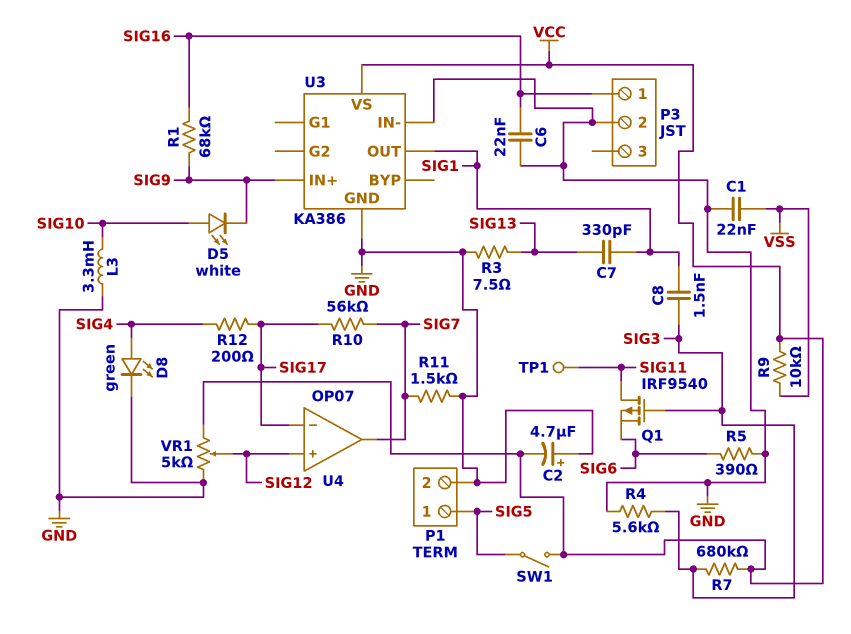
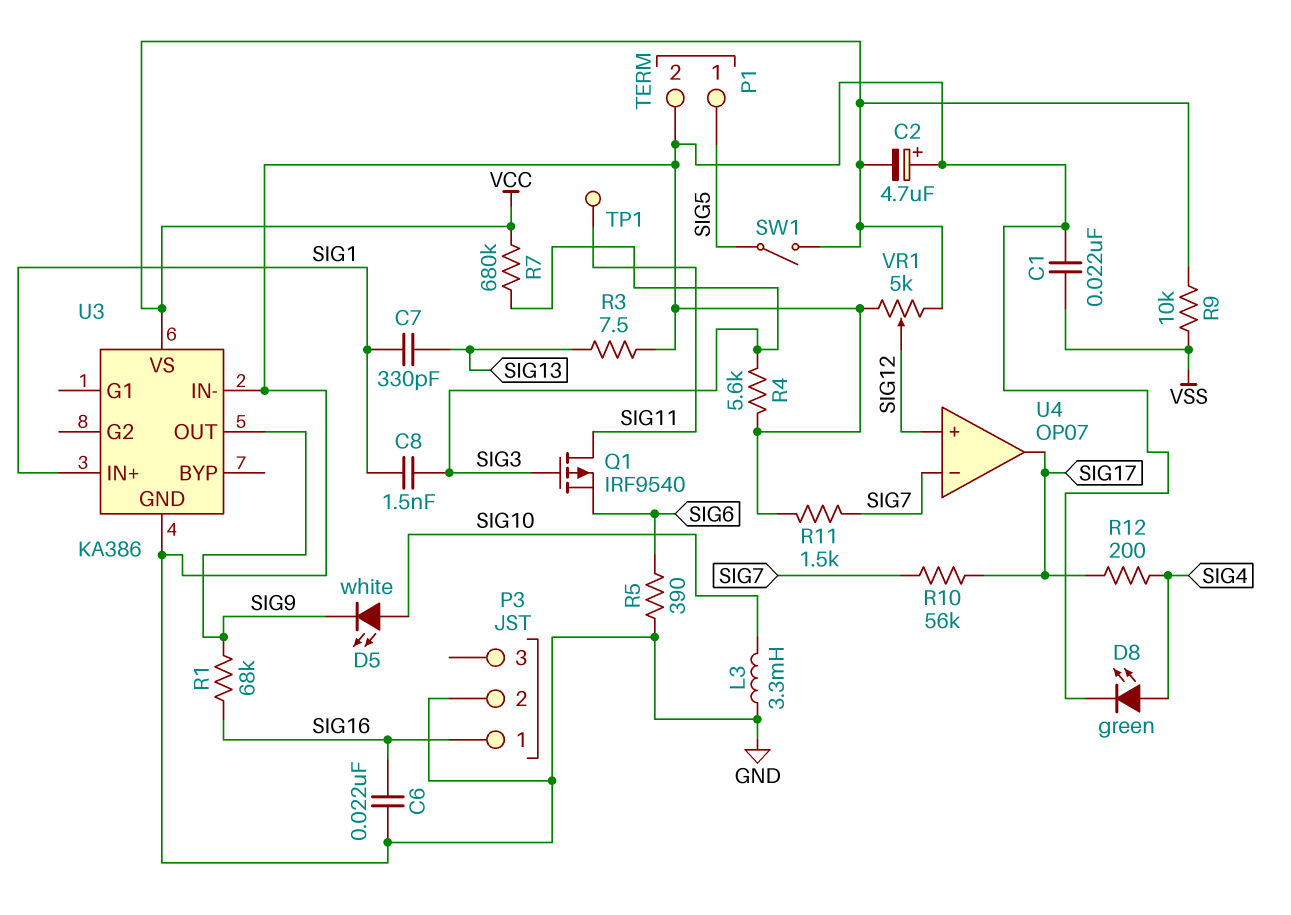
U3 pin IN+: SIG9 -> SIG1
U3 pin OUT: SIG1 -> SIG9
U4 pin in-: SIG17 -> SIG7
U4 pin out: SIG7 -> SIG17

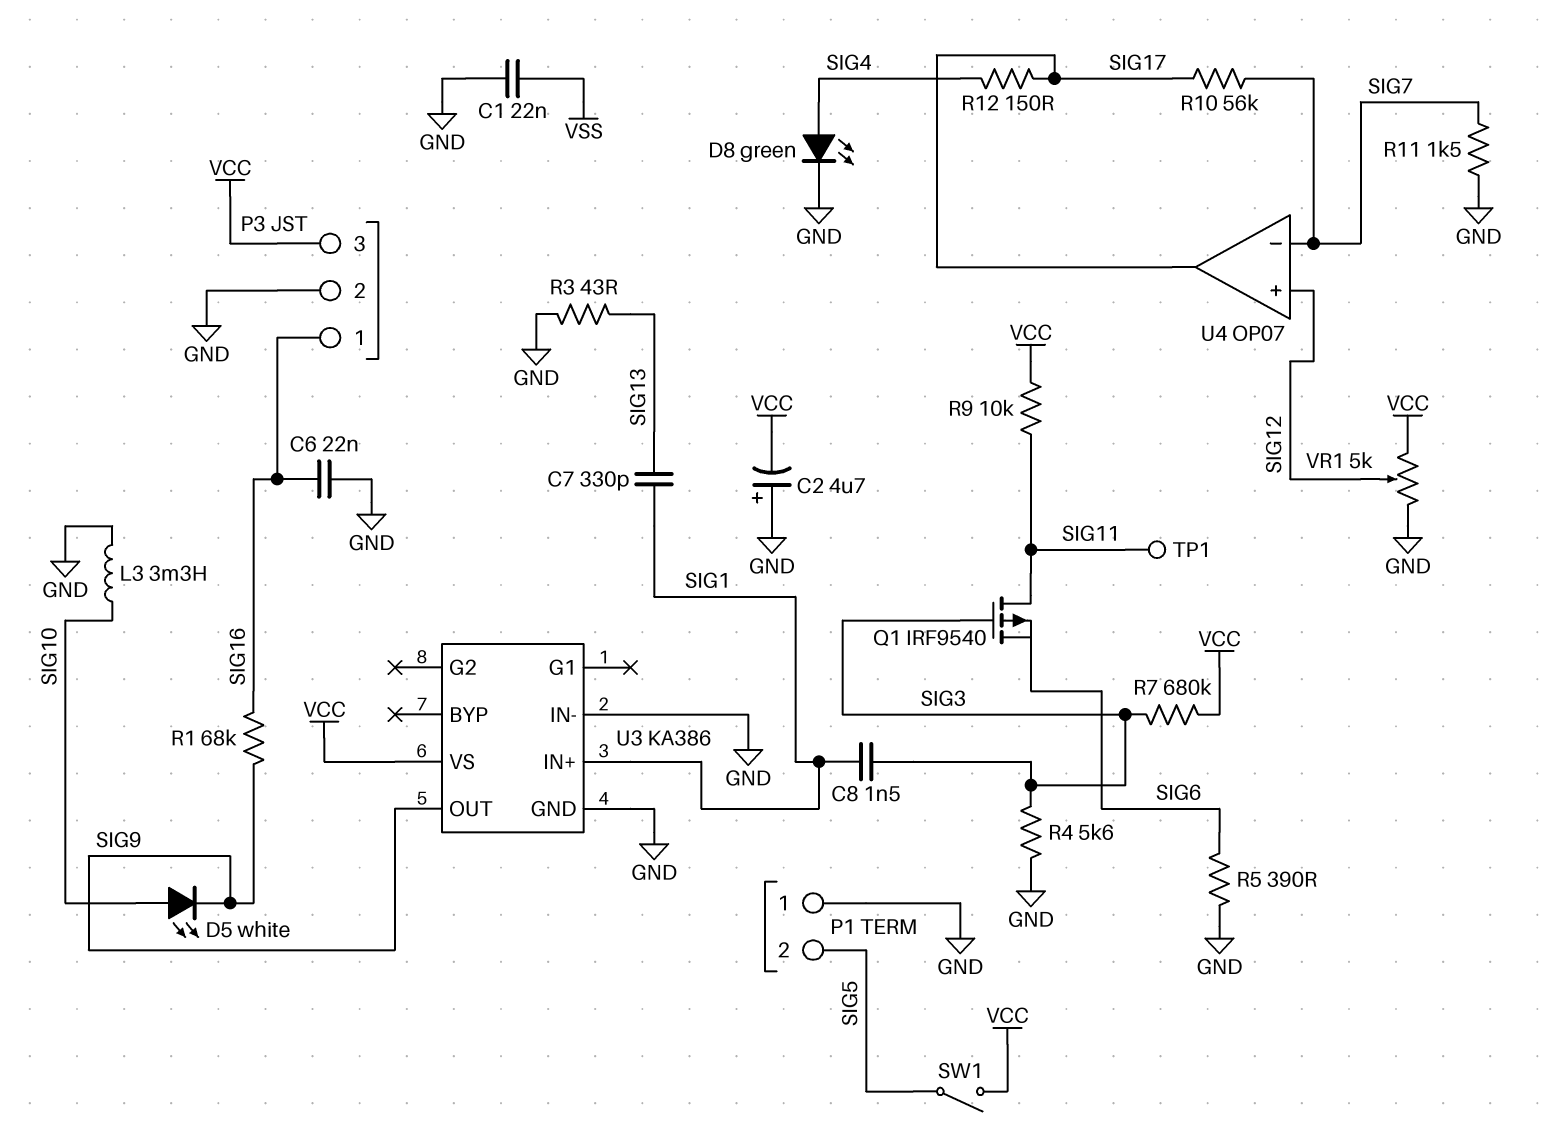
P1 pin 1: SIG5 -> GND
P1 pin 2: GND -> SIG5
P3 pin 3: none -> VCC
R3: 7.5 (GND, SIG13) -> 43 (GND, SIG13)
R9: 10k (VCC, VSS) -> 10k (SIG11, VCC)
R12: 200 (SIG4, SIG17) -> 150 (SIG4, SIG17)

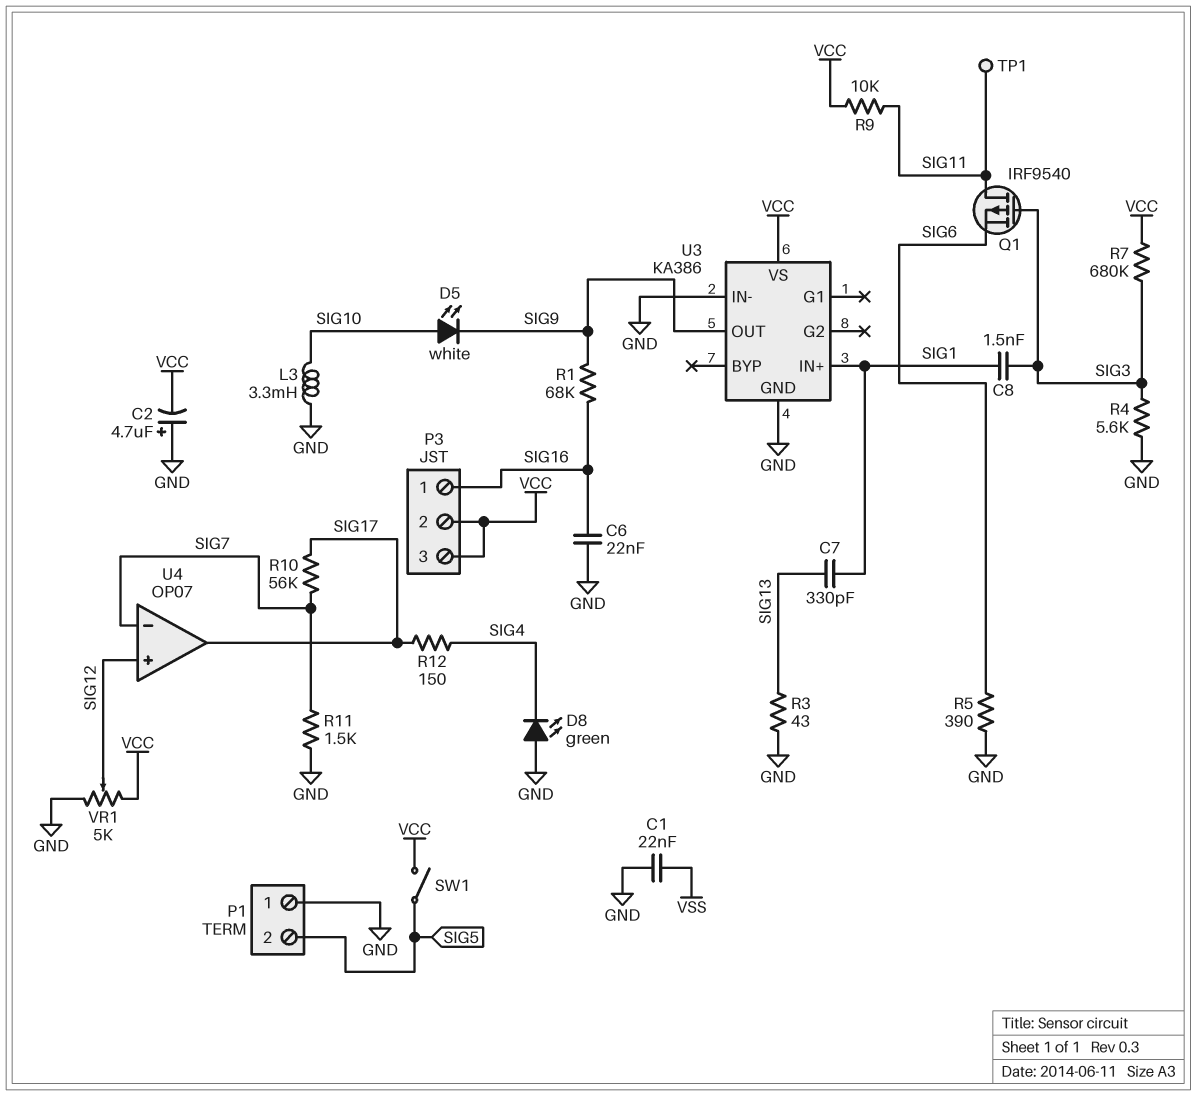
D8: LED green (A SIG4, K GND) -> LED green (A GND, K SIG4)
P3 pin 2: GND -> VCC

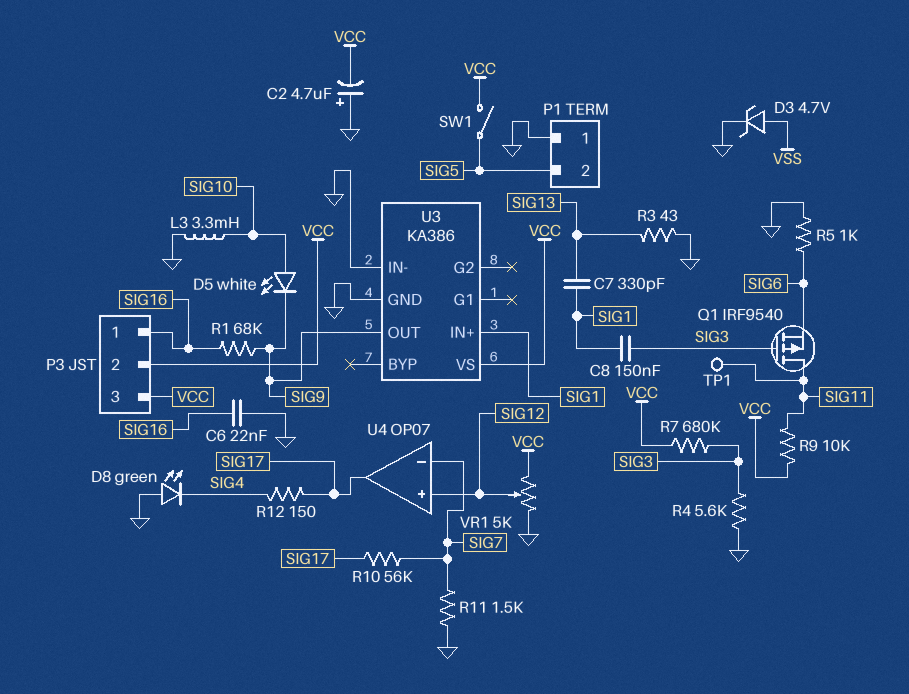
C1: 22nF (GND, VSS) -> none
C8: 1.5nF (SIG1, SIG3) -> 150nF (SIG1, SIG3)
D3: none -> zener 4.7V (A VSS, K GND)
R5: 390 (GND, SIG6) -> 1k (GND, SIG6)

